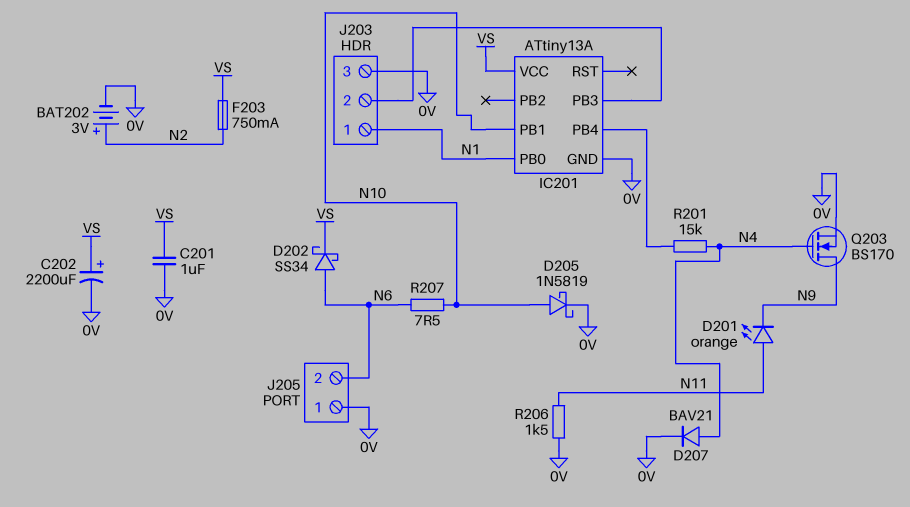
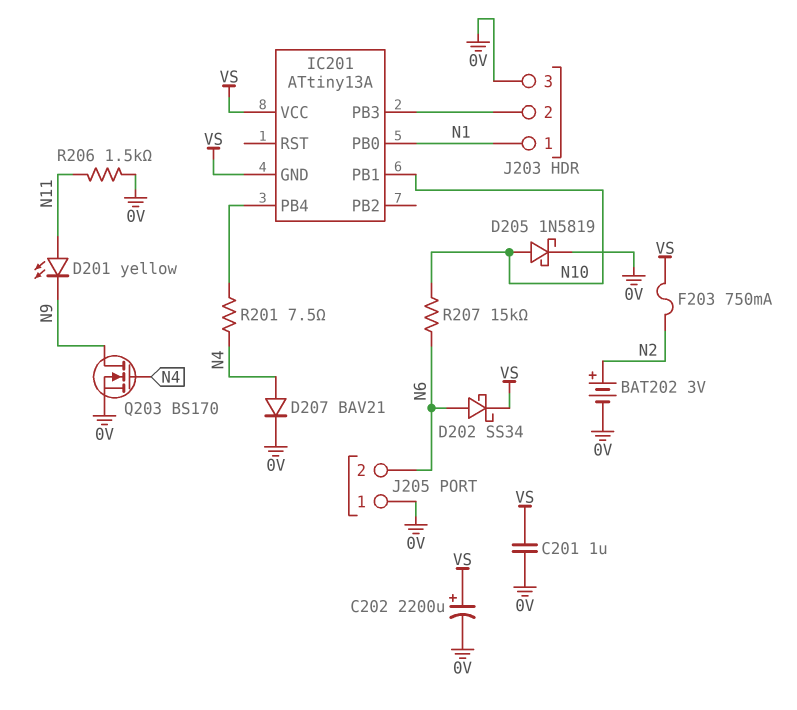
D201: LED orange (A N11, K N9) -> LED yellow (A N11, K N9)
IC201 pin GND: 0V -> VS
R201: 15k (IC201/PB4, N4) -> 7.5 (IC201/PB4, N4)
R207: 7.5 (N6, N10) -> 15k (N6, N10)

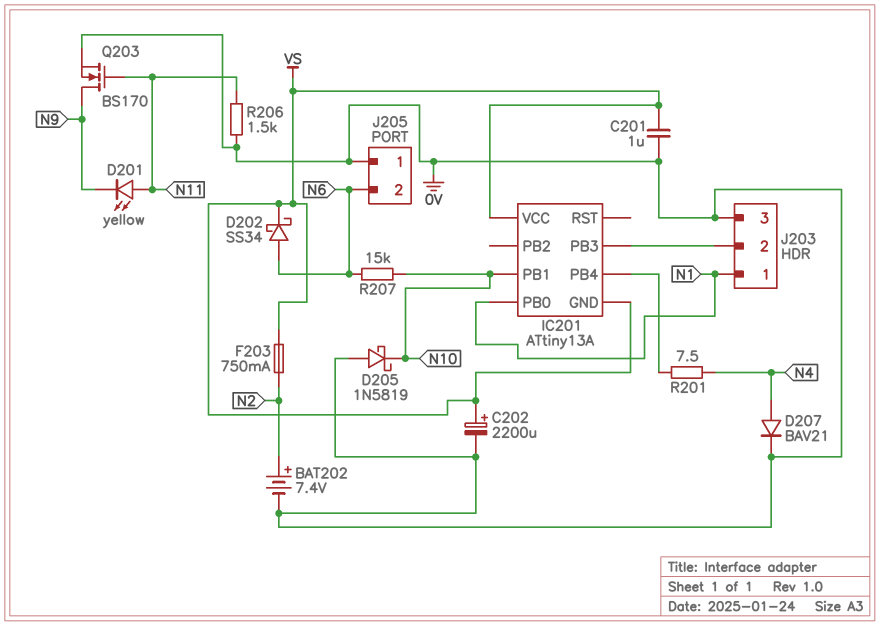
BAT202: 3V (plus N2, minus 0V) -> 7.4V (plus N2, minus 0V)
D205: schottky 1N5819 (A N10, K 0V) -> schottky 1N5819 (A 0V, K N10)
Q203: NMOS BS170 (G N4, D N9, S 0V) -> NMOS BS170 (G N11, D N9, S 0V)

